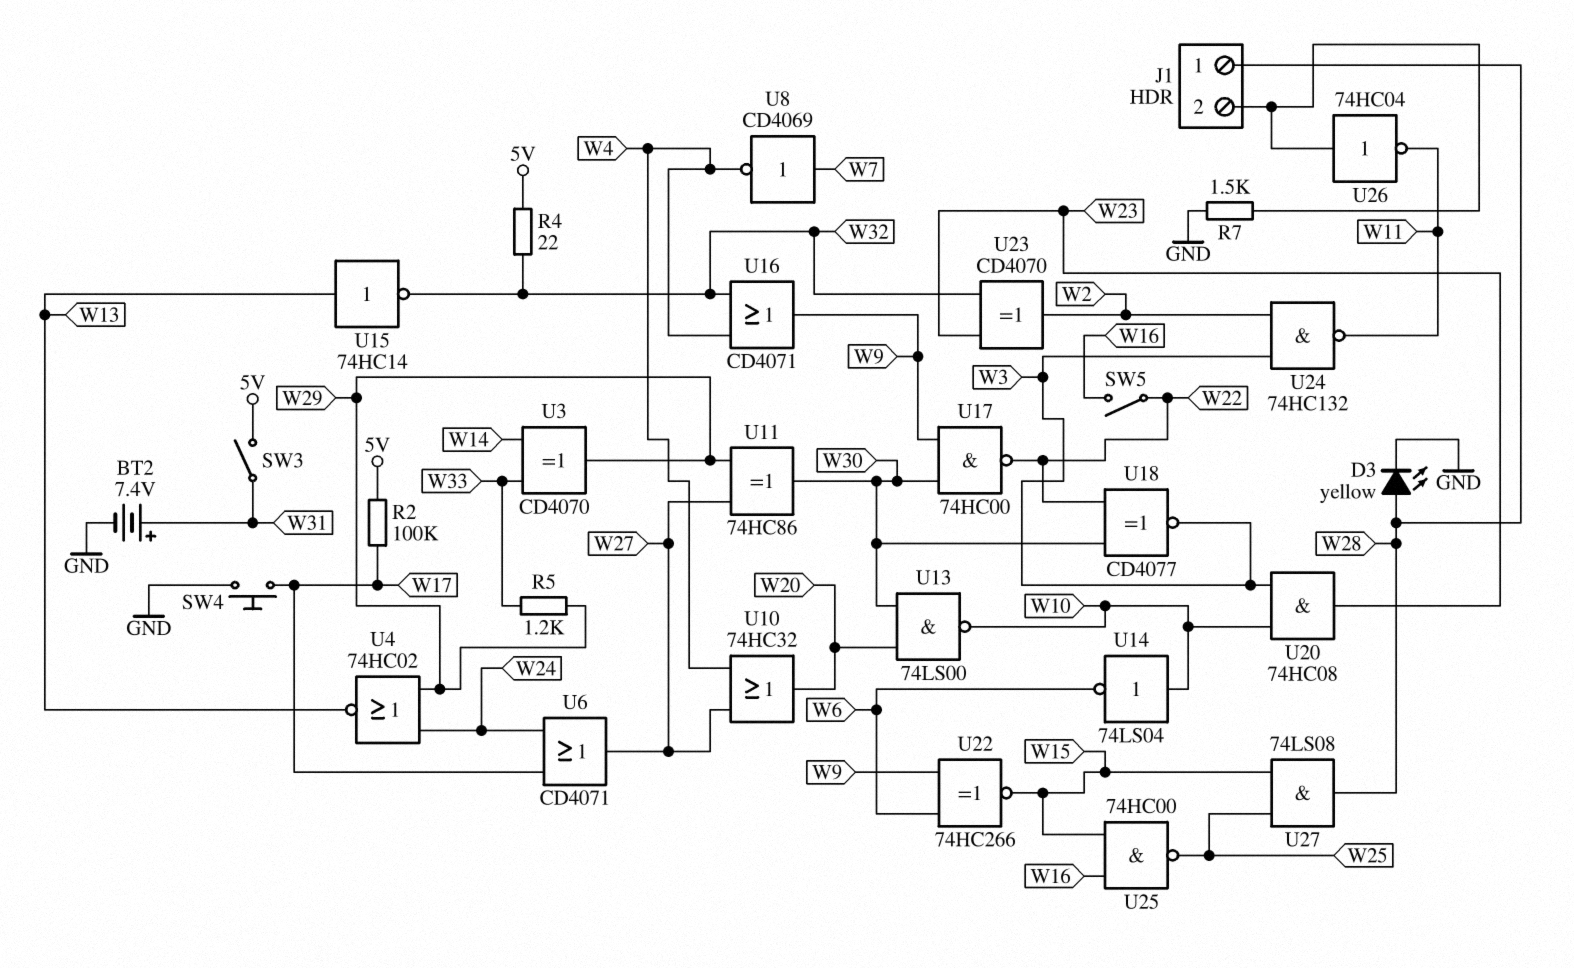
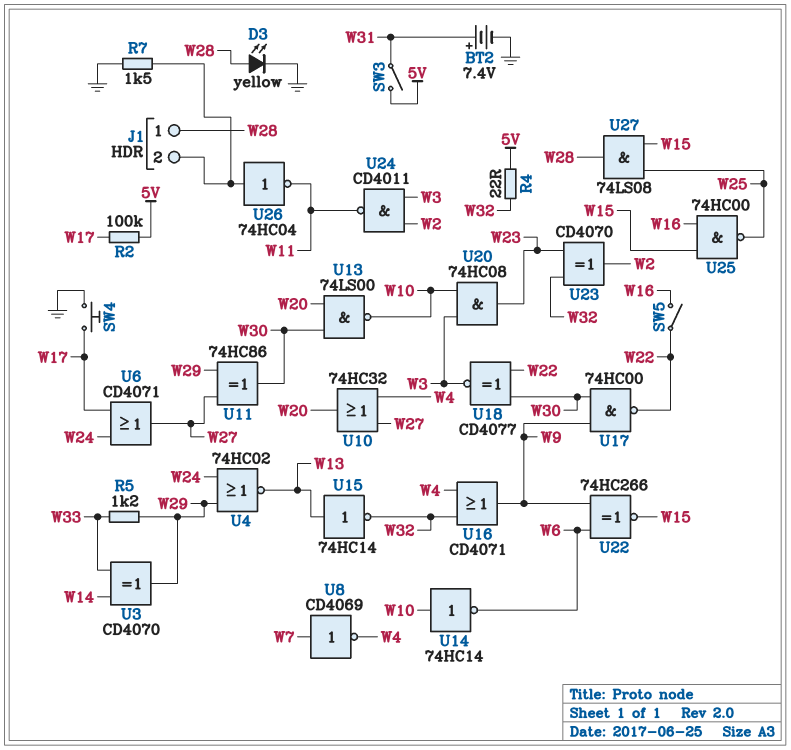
U14: NOT 74LS04 (in W10, out W6) -> NOT 74HC14 (in W10, out W6)
U24: NAND 74HC132 (in W2, in W3, out W11) -> NAND CD4011 (in W2, in W3, out W11)

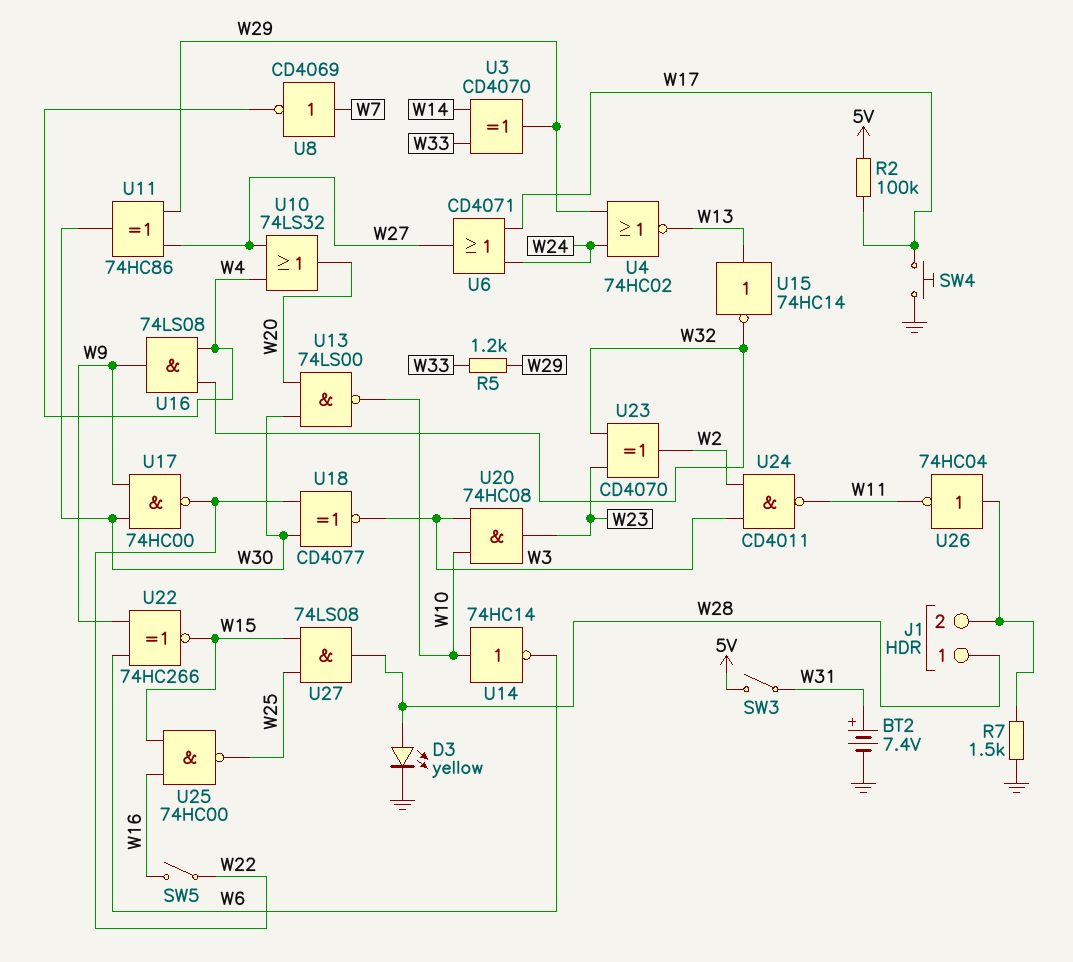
R4: 22 (5V, W32) -> none
U10: OR 74HC32 (in W4, in W27, out W20) -> OR 74LS32 (in W4, in W27, out W20)
U16: OR CD4071 (in W4, in W32, out W9) -> AND 74LS08 (in W4, in W32, out W9)

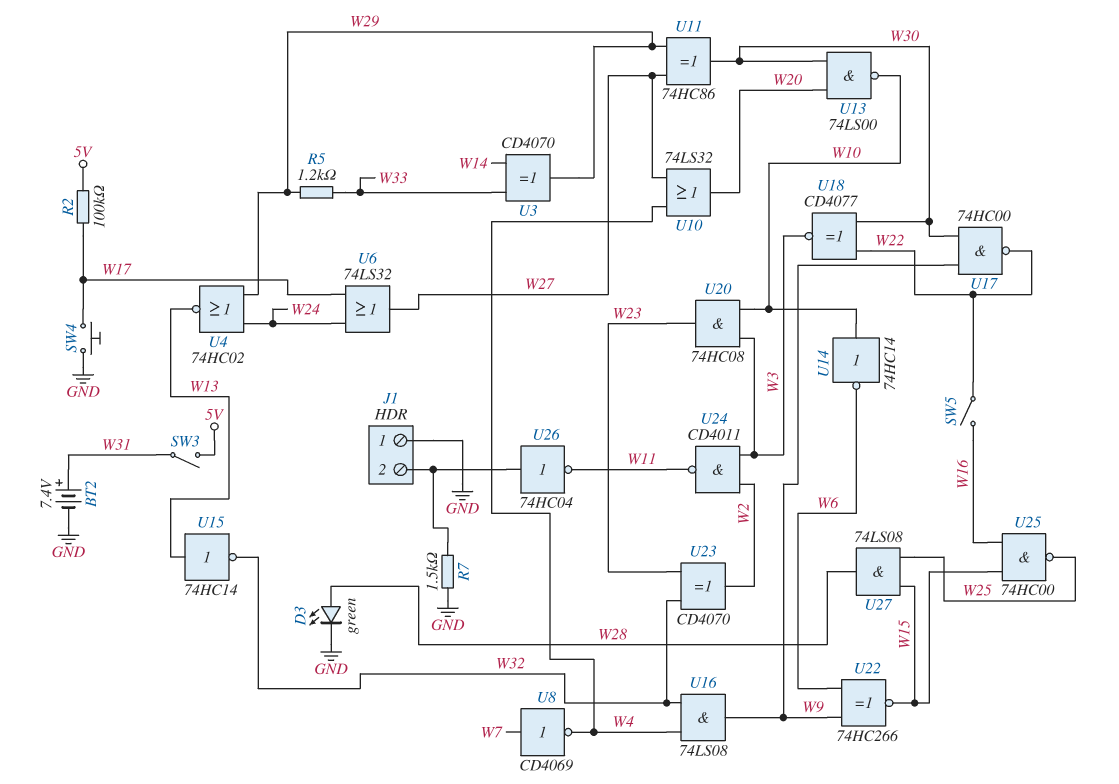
D3: LED yellow (A W28, K GND) -> LED green (A W28, K GND)
J1 pin 1: W28 -> GND
U6: OR CD4071 (in W17, in W24, out W27) -> OR 74LS32 (in W17, in W24, out W27)

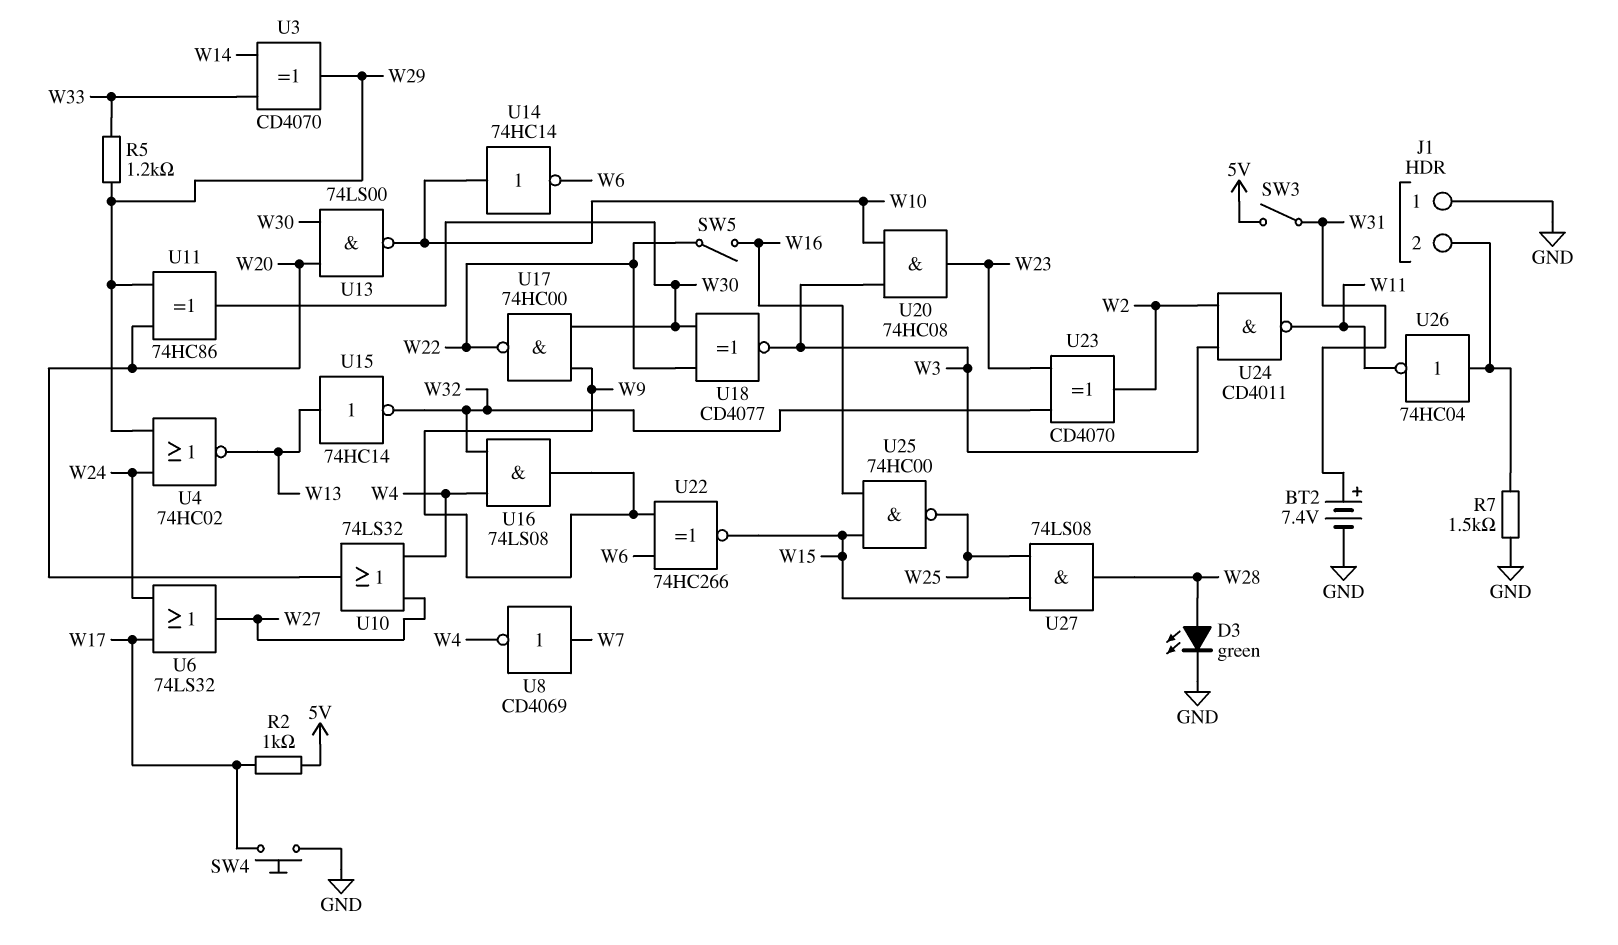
R2: 100k (5V, W17) -> 1k (5V, W17)
U11: XOR 74HC86 (in W27, in W29, out W30) -> XOR 74HC86 (in W20, in W29, out W30)

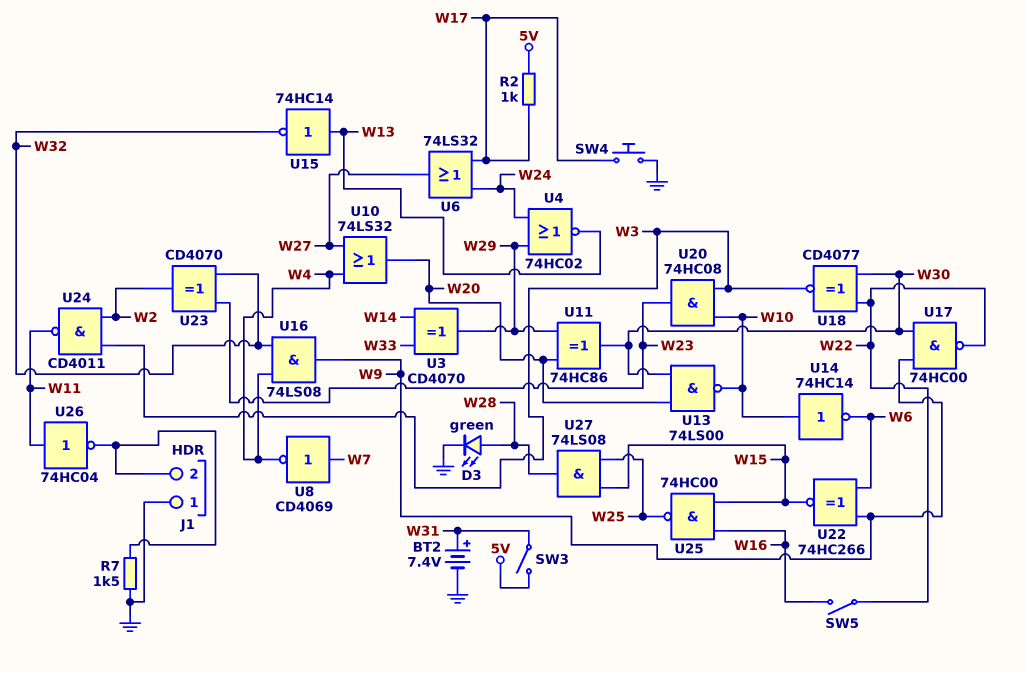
R5: 1.2k (W29, W33) -> none
U26: NOT 74HC04 (in J1/2, out W11) -> NOT 74HC04 (in W11, out J1/2)

